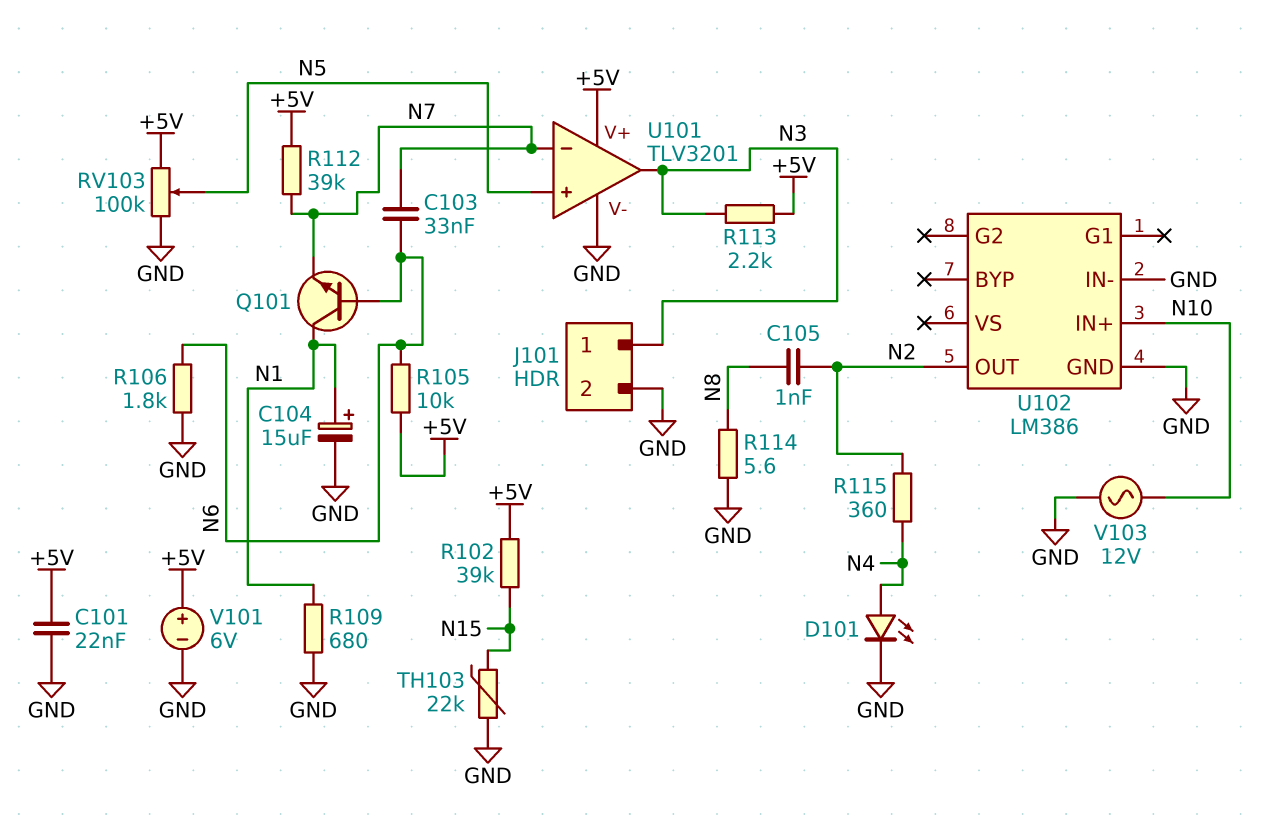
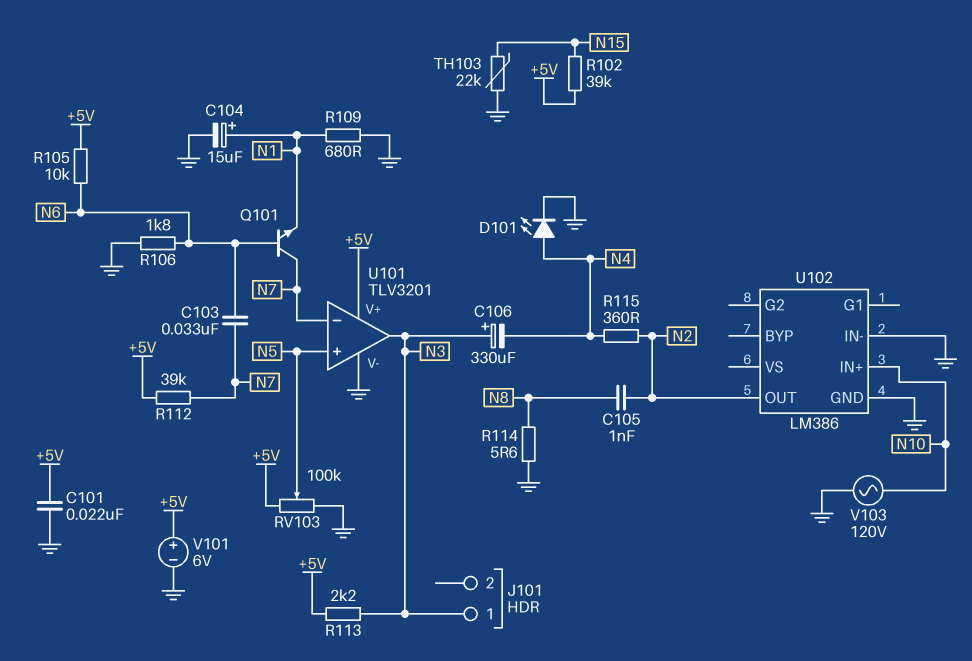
C106: none -> 330uF (plus N3, minus N4)
J101 pin 2: GND -> none
Q101: NPN (B N6, C N1, E N7) -> NPN (B N6, C N7, E N1)
V103: AC 12V (GND, N10) -> AC 120V (GND, N10)

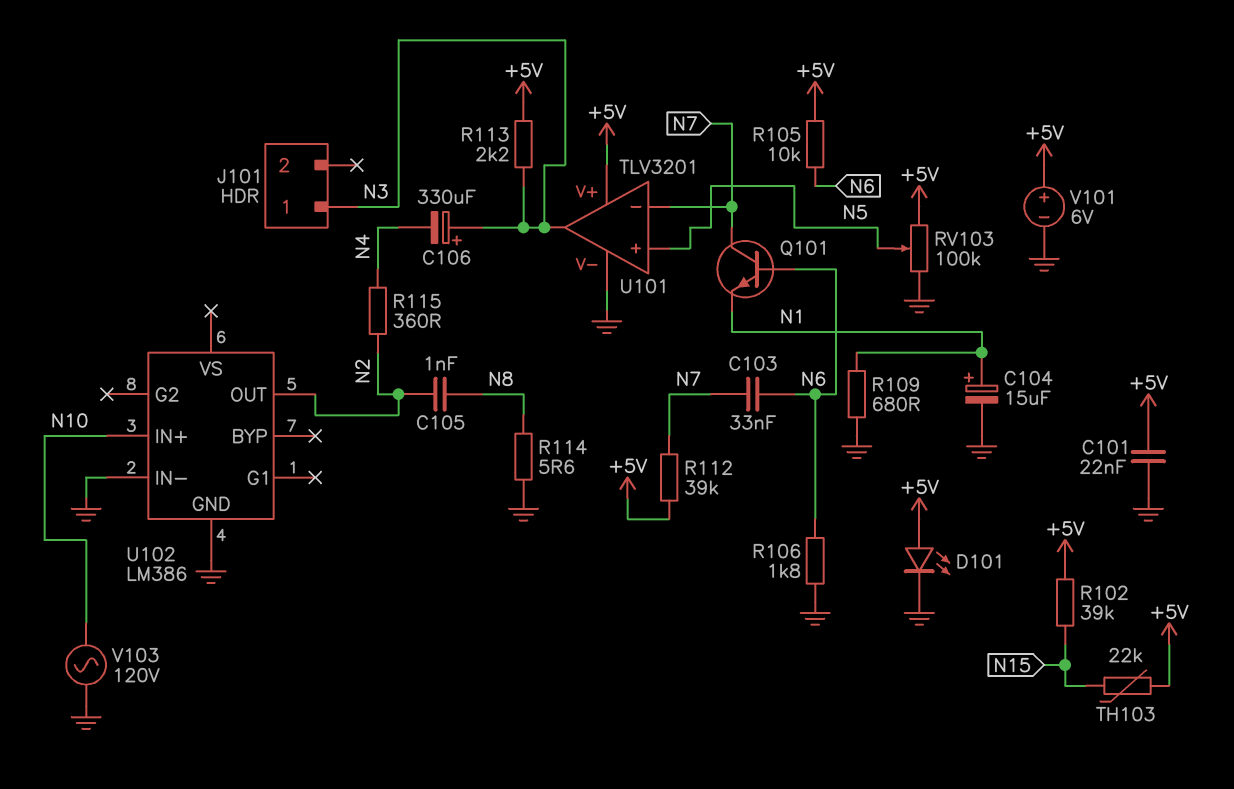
D101: LED (A N4, K GND) -> LED (A +5V, K GND)
TH103: 22k (GND, N15) -> 22k (+5V, N15)

